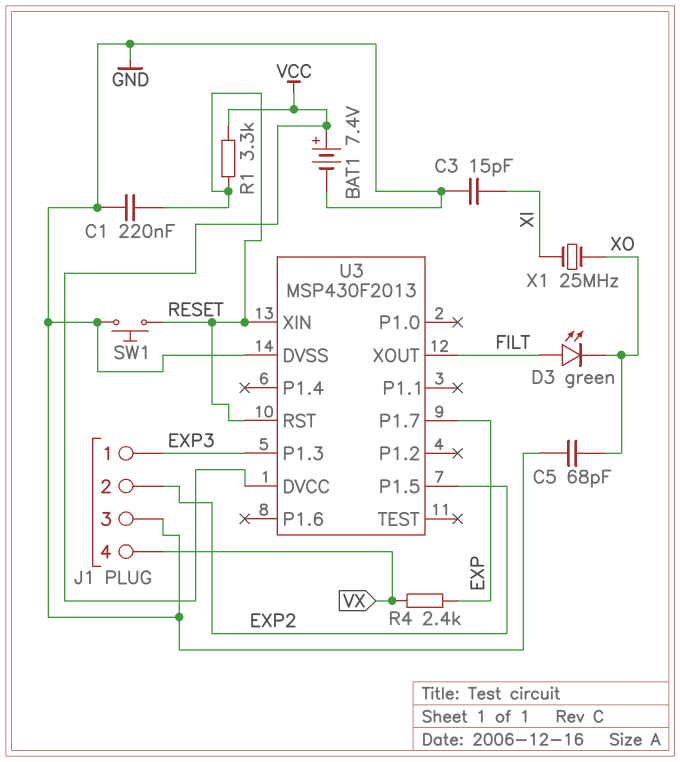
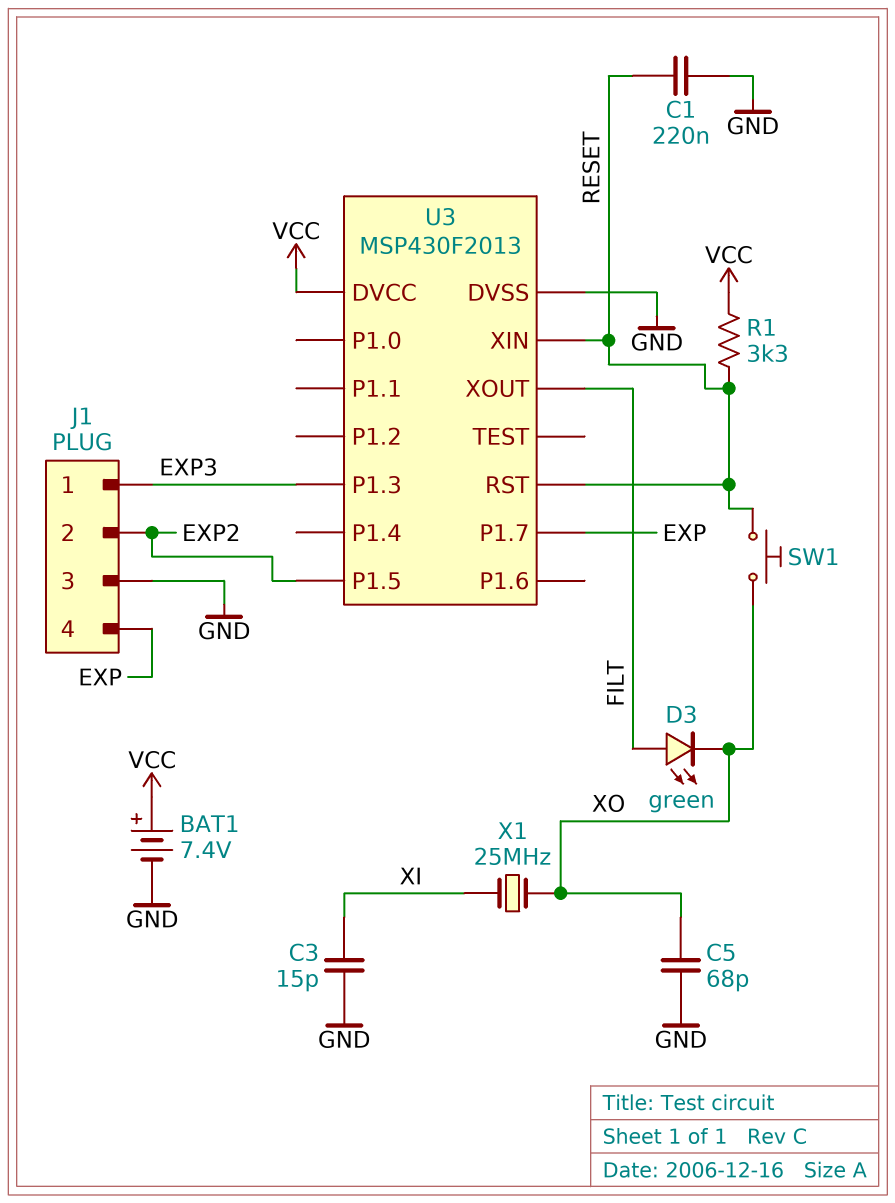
J1 pin 4: VX -> EXP
R4: 2.4k (EXP, VX) -> none
SW1: button (GND, RESET) -> button (RESET, XO)

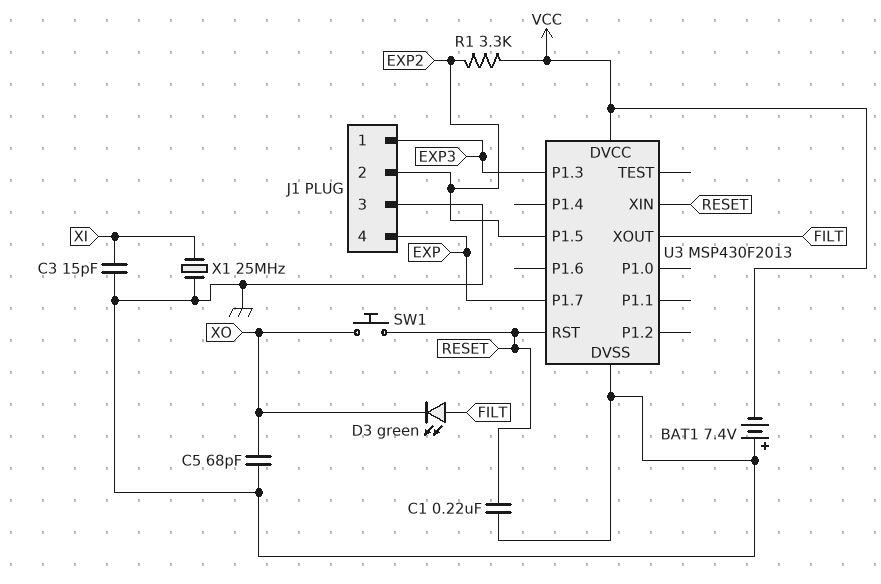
BAT1: 7.4V (plus VCC, minus GND) -> 7.4V (plus GND, minus VCC)
R1: 3.3k (RESET, VCC) -> 3.3k (EXP2, VCC)
X1: 25MHz (XI, XO) -> 25MHz (GND, XI)

